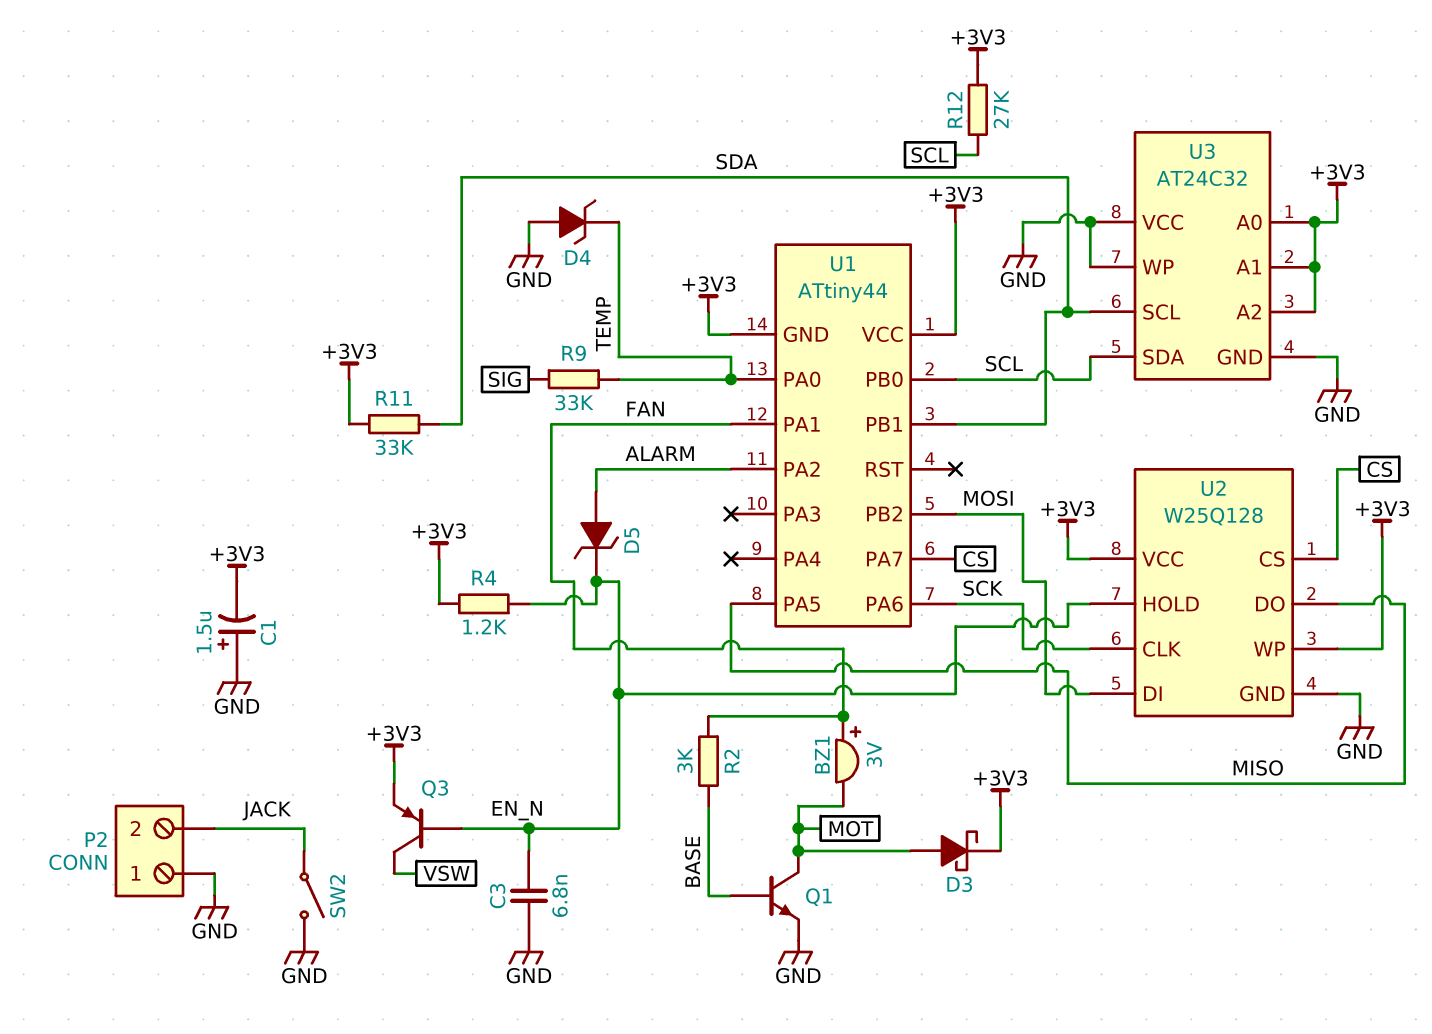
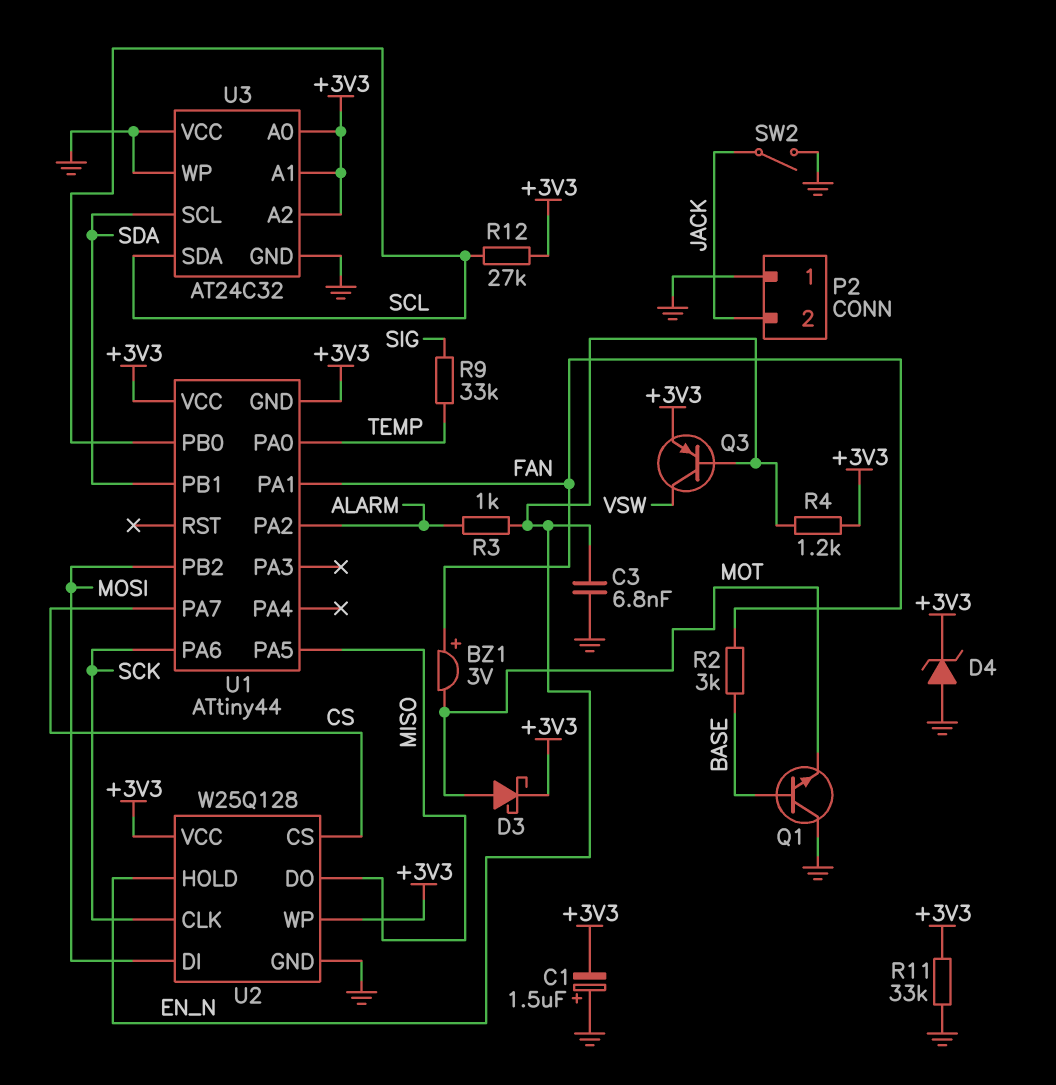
D4: zener (A GND, K TEMP) -> zener (A GND, K +3V3)
D5: zener (A ALARM, K EN_N) -> none
Q1: NPN (B BASE, C MOT, E GND) -> NPN (B BASE, C GND, E MOT)
R3: none -> 1k (ALARM, EN_N)
R11: 33k (+3V3, SDA) -> 33k (+3V3, GND)

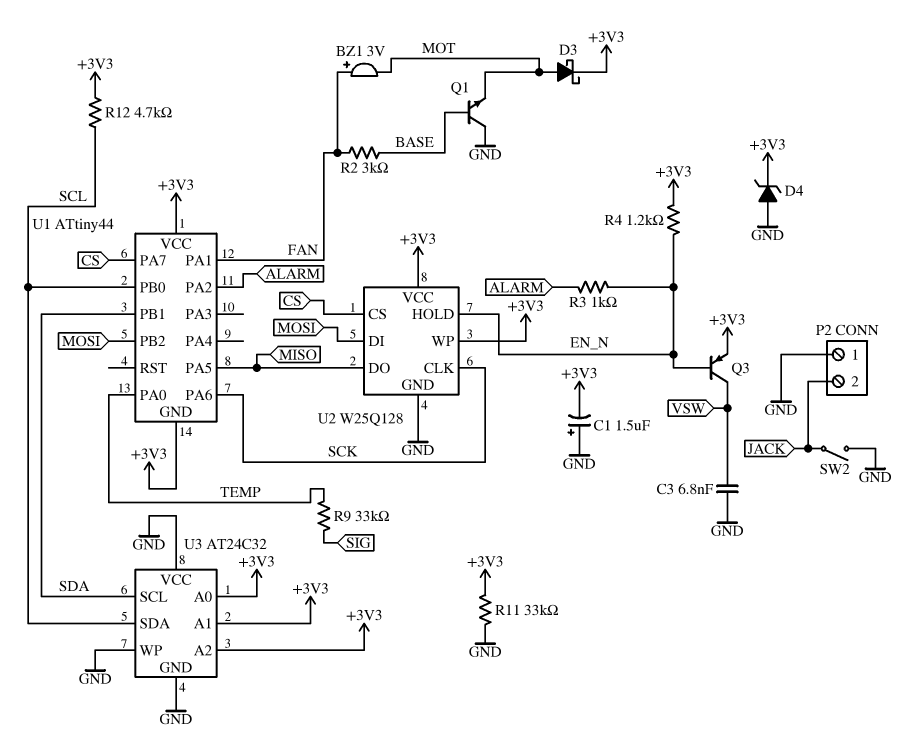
C3: 6.8nF (EN_N, GND) -> 6.8nF (GND, VSW)
R12: 27k (+3V3, SCL) -> 4.7k (+3V3, SCL)

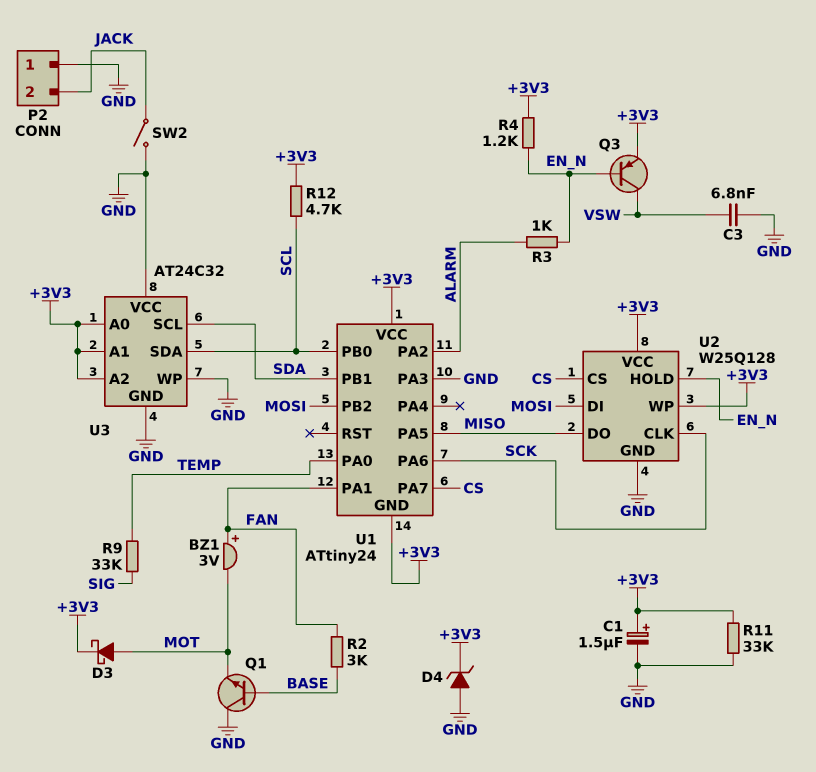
C1: 1.5uF (plus GND, minus +3V3) -> 1.5uF (plus +3V3, minus GND)
U1: ATtiny44 -> ATtiny24
U1 pin PA3: none -> GND

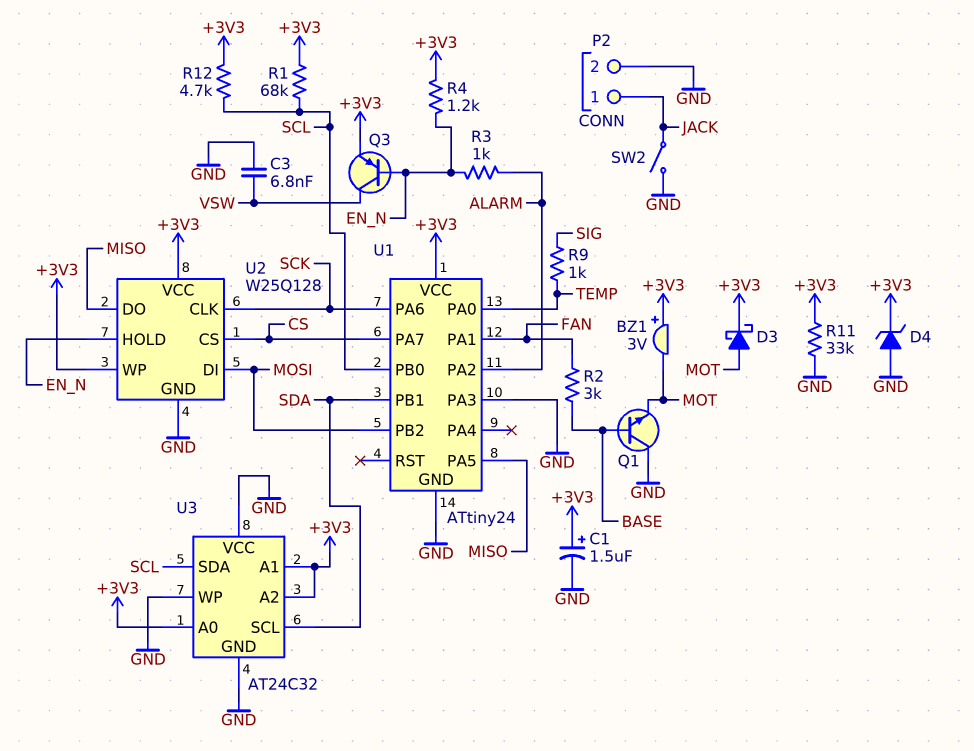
BZ1: buzzer 3V (plus FAN, minus MOT) -> buzzer 3V (plus +3V3, minus MOT)
P2 pin 1: GND -> JACK
P2 pin 2: JACK -> GND
R1: none -> 68k (+3V3, SCL)
R9: 33k (SIG, TEMP) -> 1k (SIG, TEMP)
U1 pin GND: +3V3 -> GND

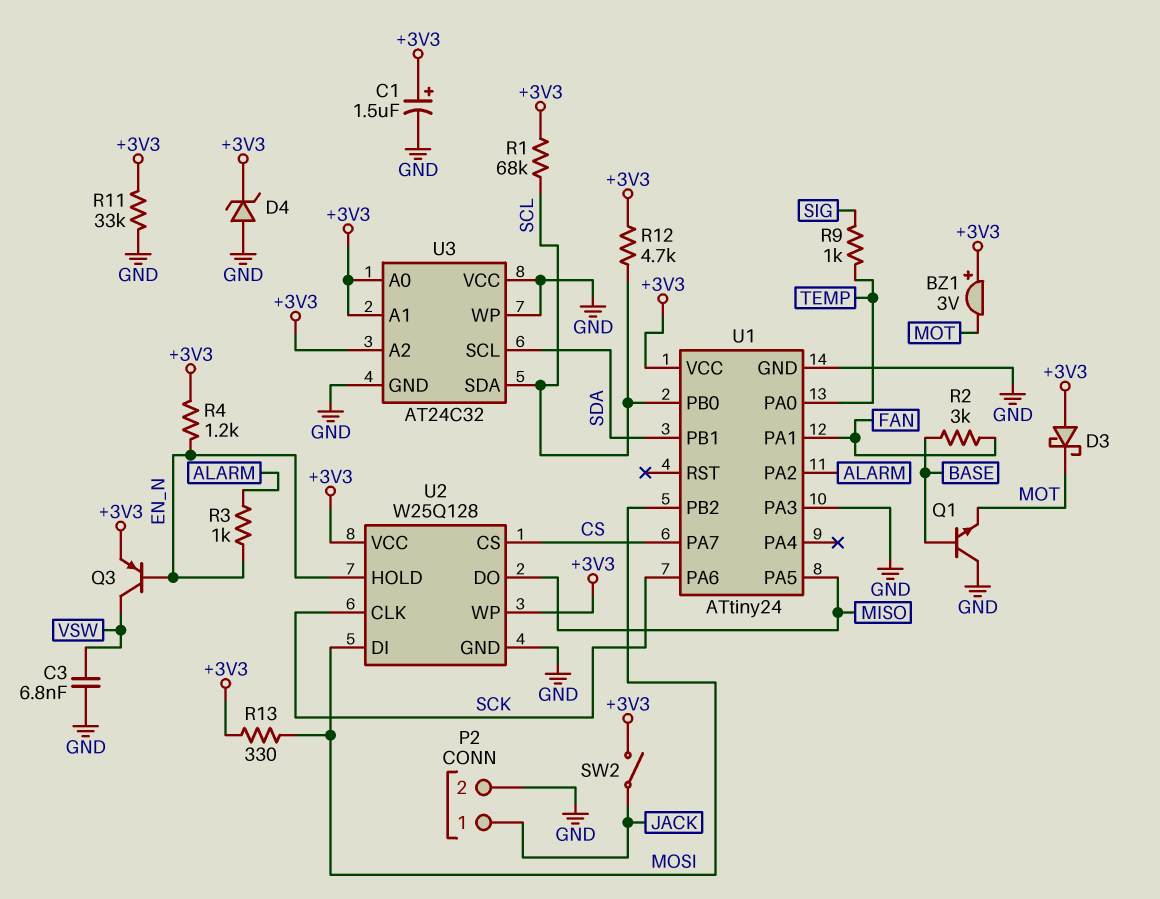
D3: schottky (A MOT, K +3V3) -> schottky (A +3V3, K MOT)
R13: none -> 330 (+3V3, MOSI)
SW2: switch (GND, JACK) -> switch (+3V3, JACK)

